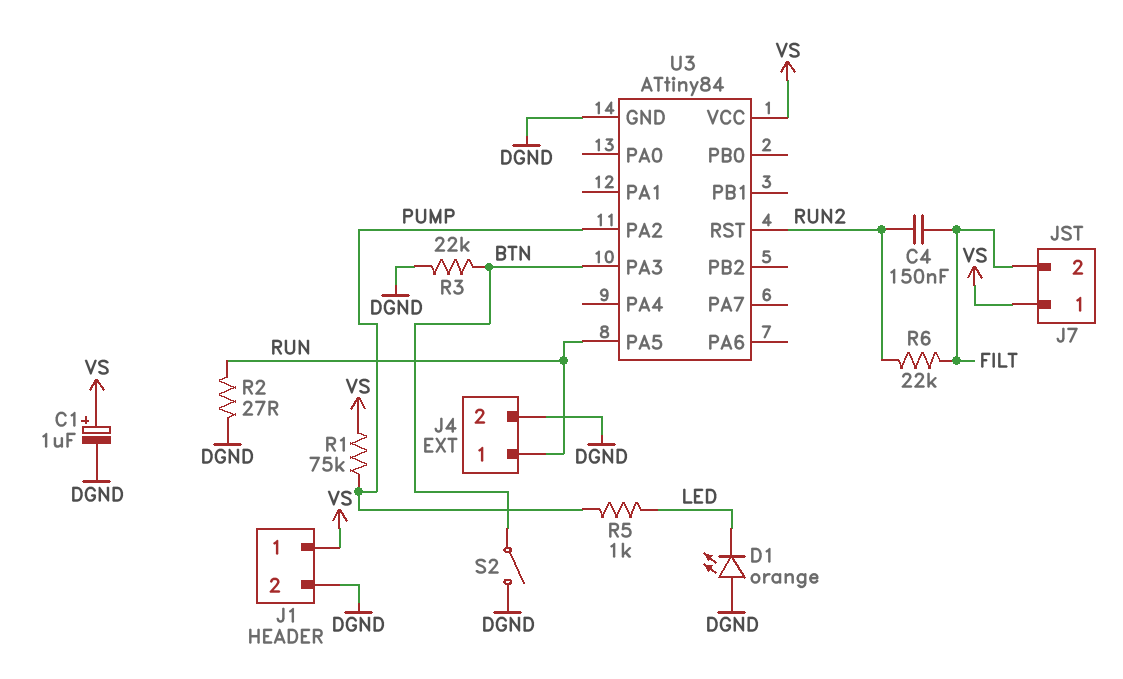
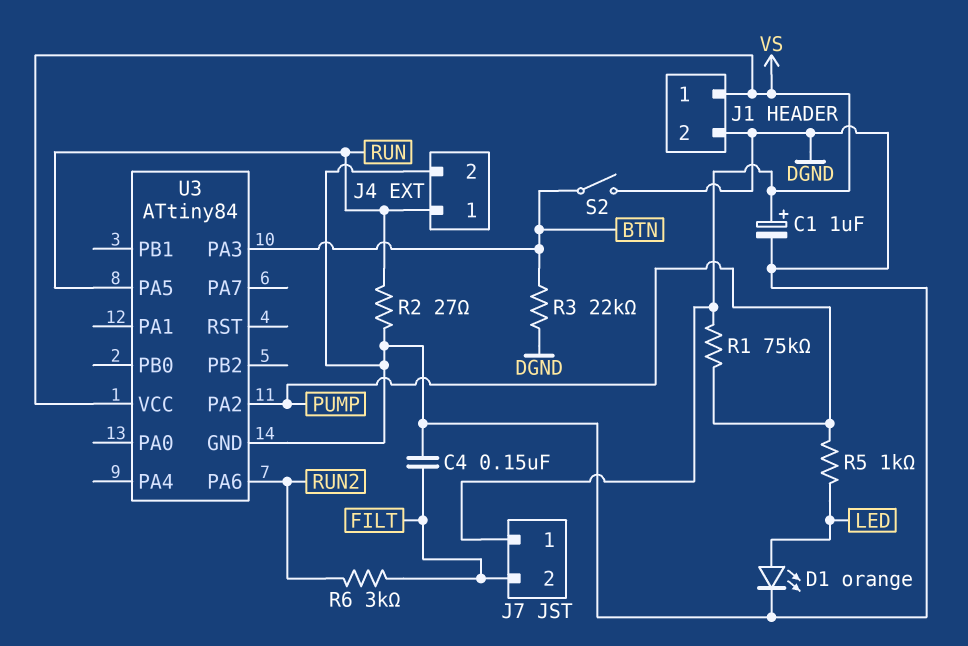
C4: 150nF (FILT, RUN2) -> 150nF (DGND, FILT)
D1: LED orange (A DGND, K LED) -> LED orange (A LED, K DGND)
R6: 22k (FILT, RUN2) -> 3k (FILT, RUN2)
U3 pin PA6: none -> RUN2
U3 pin RST: RUN2 -> none

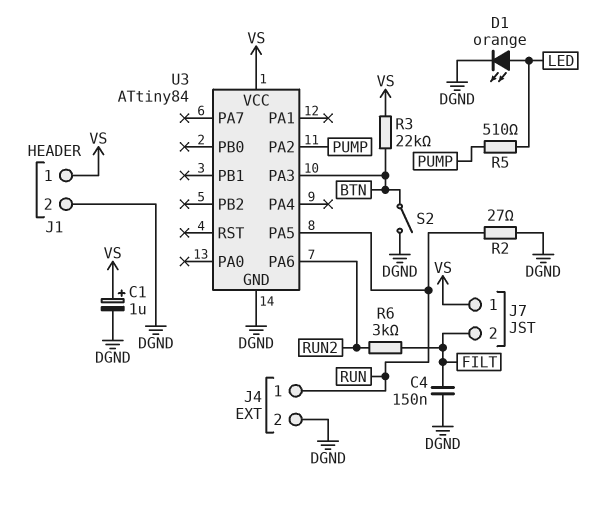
R1: 75k (PUMP, VS) -> none
R3: 22k (BTN, DGND) -> 22k (BTN, VS)
R5: 1k (LED, PUMP) -> 510 (LED, PUMP)

